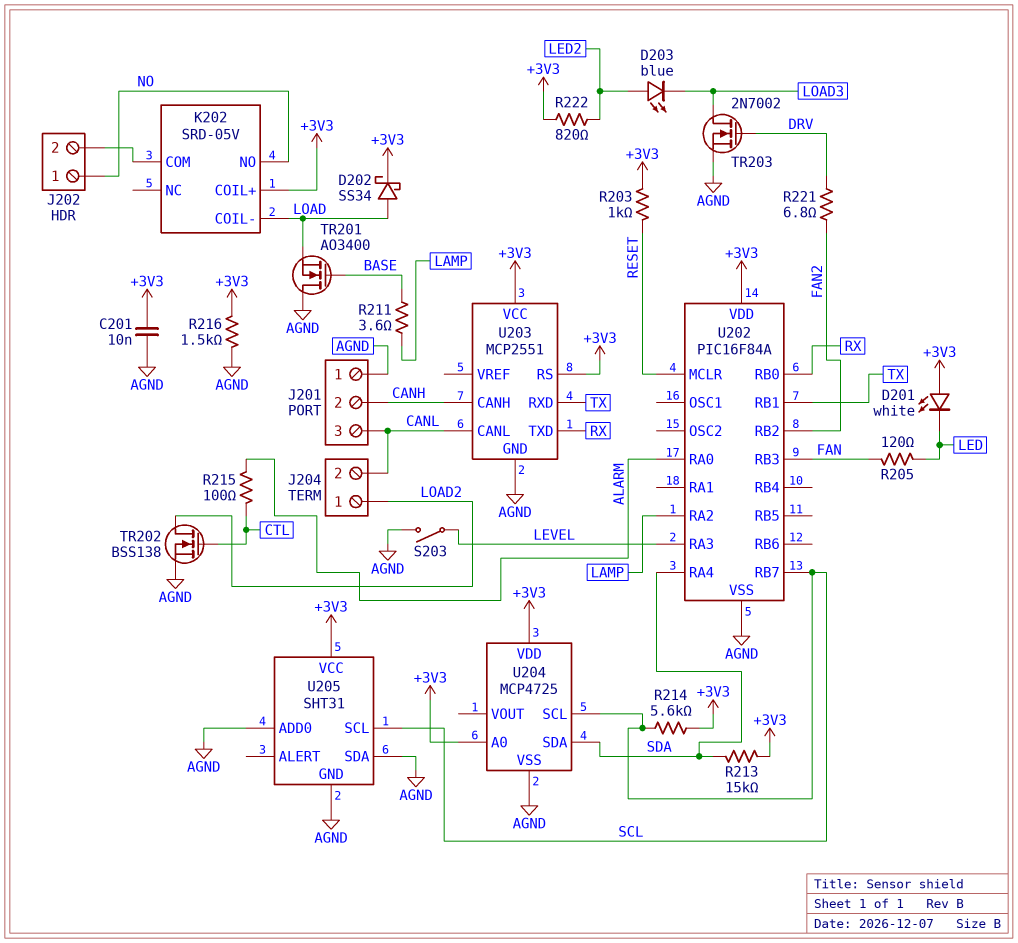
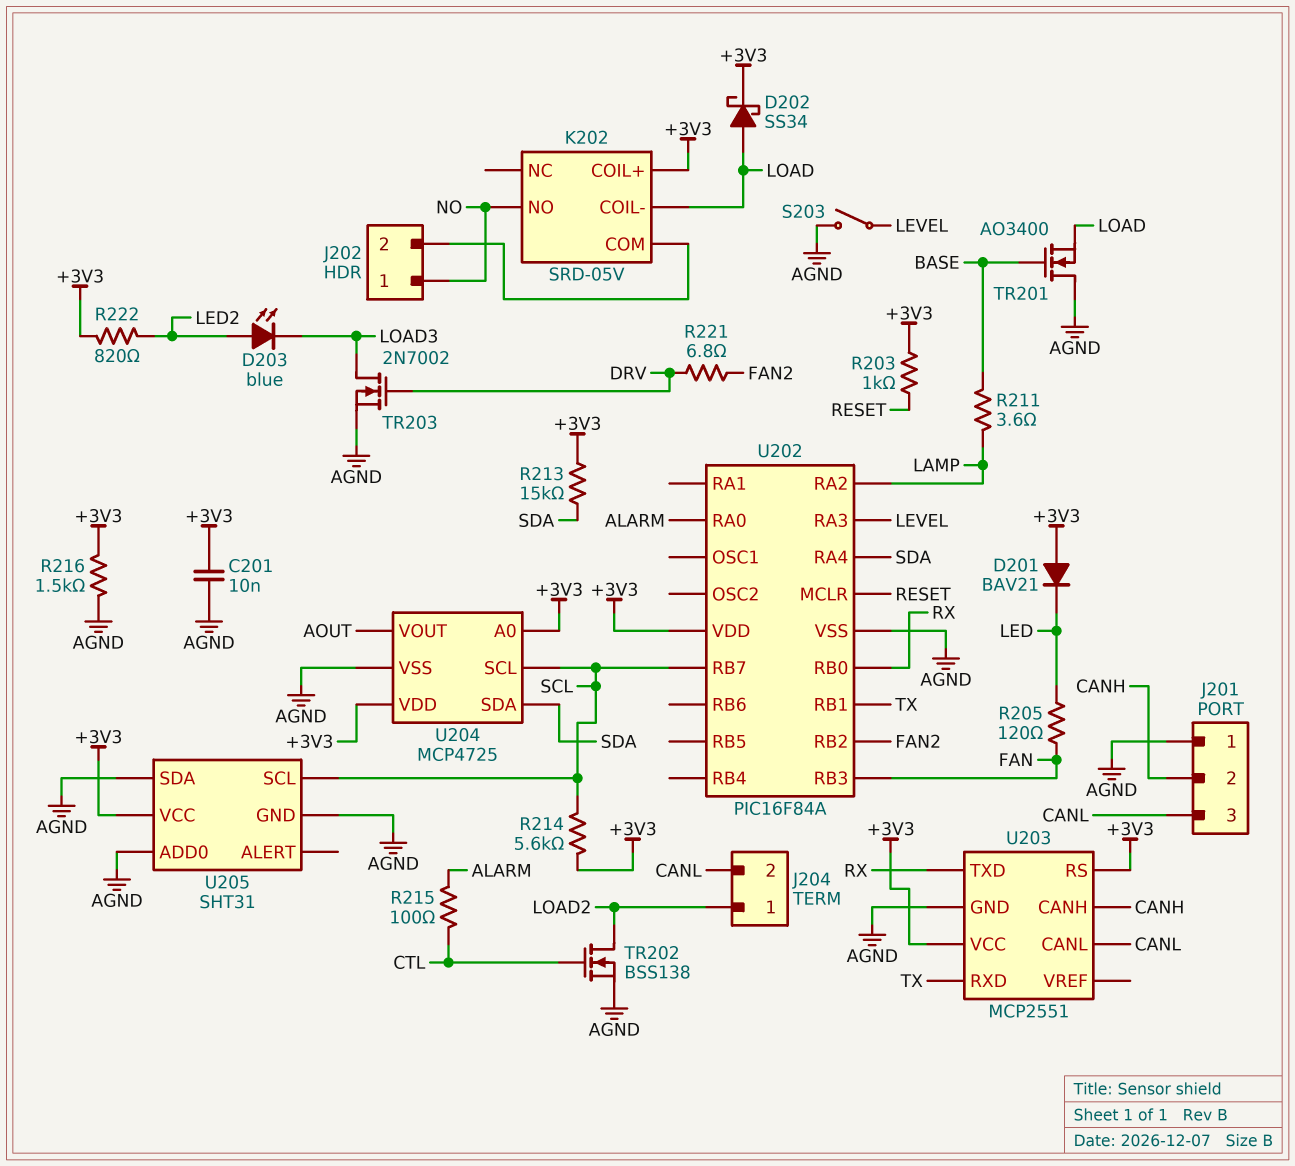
D201: LED white (A +3V3, K LED) -> diode BAV21 (A +3V3, K LED)
U204 pin VOUT: none -> AOUT

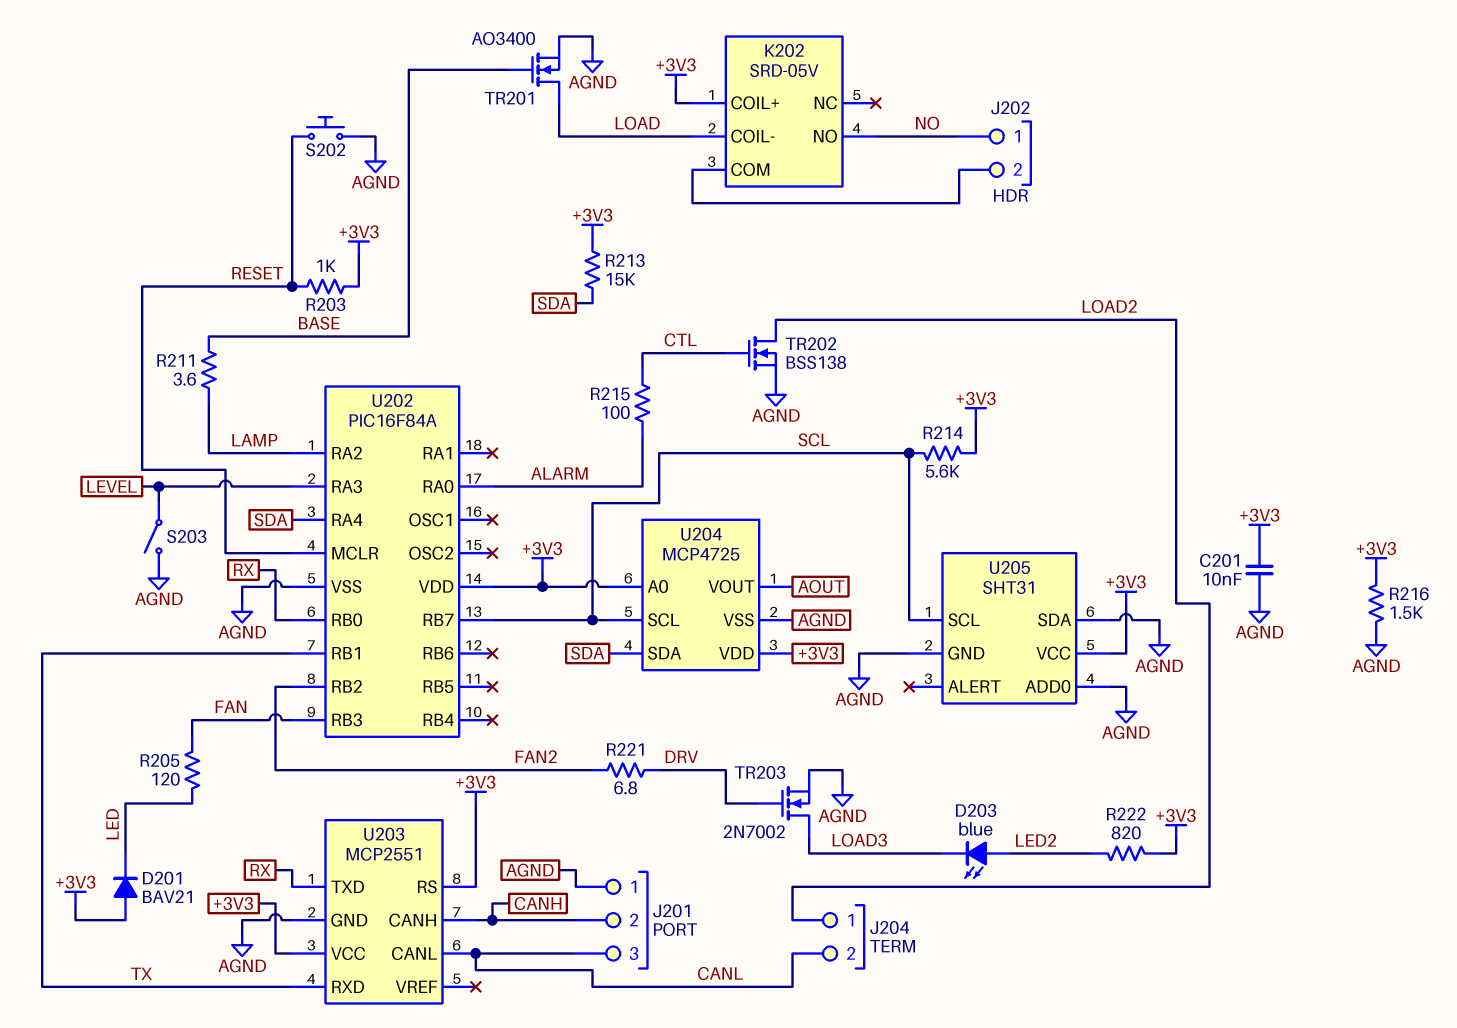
D202: schottky SS34 (A LOAD, K +3V3) -> none
S202: none -> button (AGND, RESET)
TR201: NMOS AO3400 (G BASE, D AGND, S LOAD) -> NMOS AO3400 (G BASE, D LOAD, S AGND)

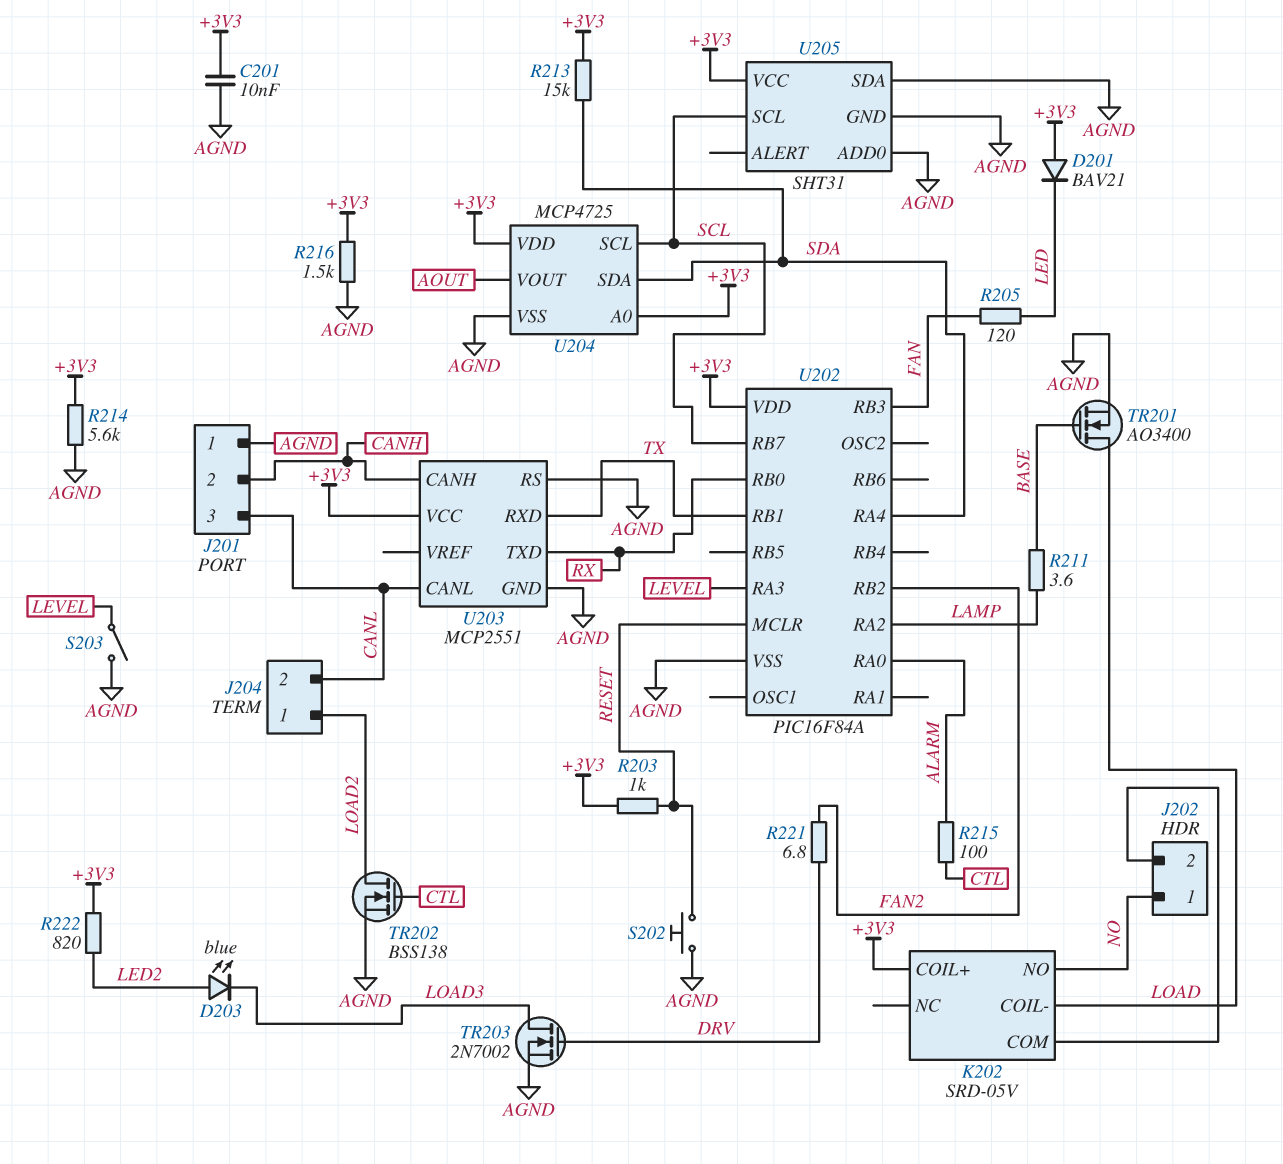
R214: 5.6k (+3V3, SCL) -> 5.6k (+3V3, AGND)
U203 pin RS: +3V3 -> AGND

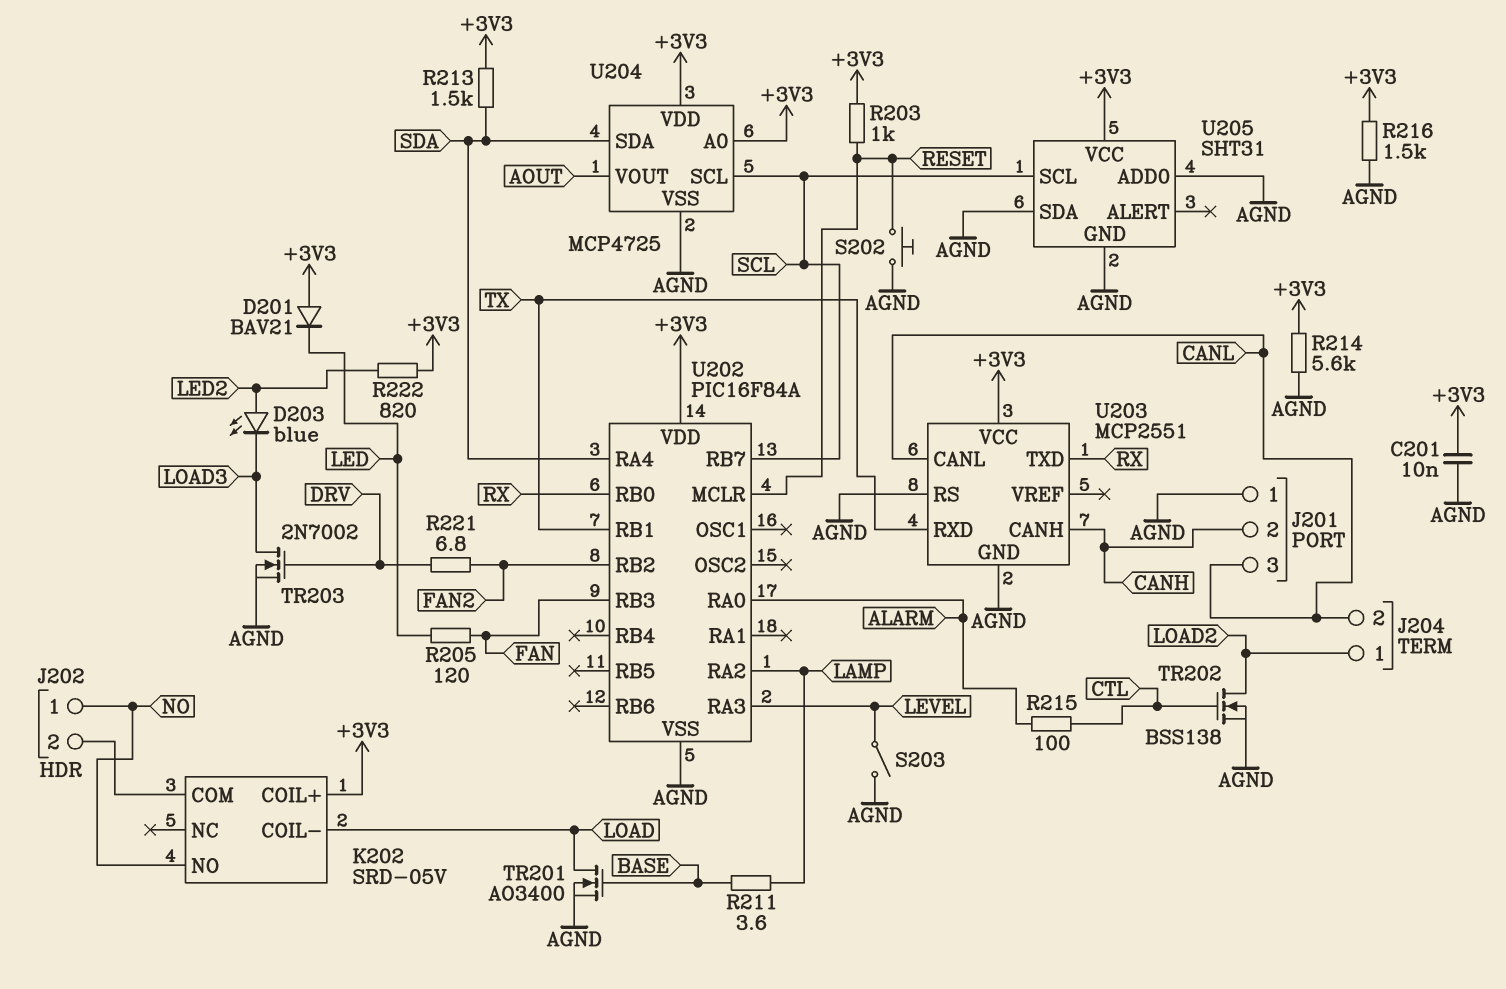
R213: 15k (+3V3, SDA) -> 1.5k (+3V3, SDA)

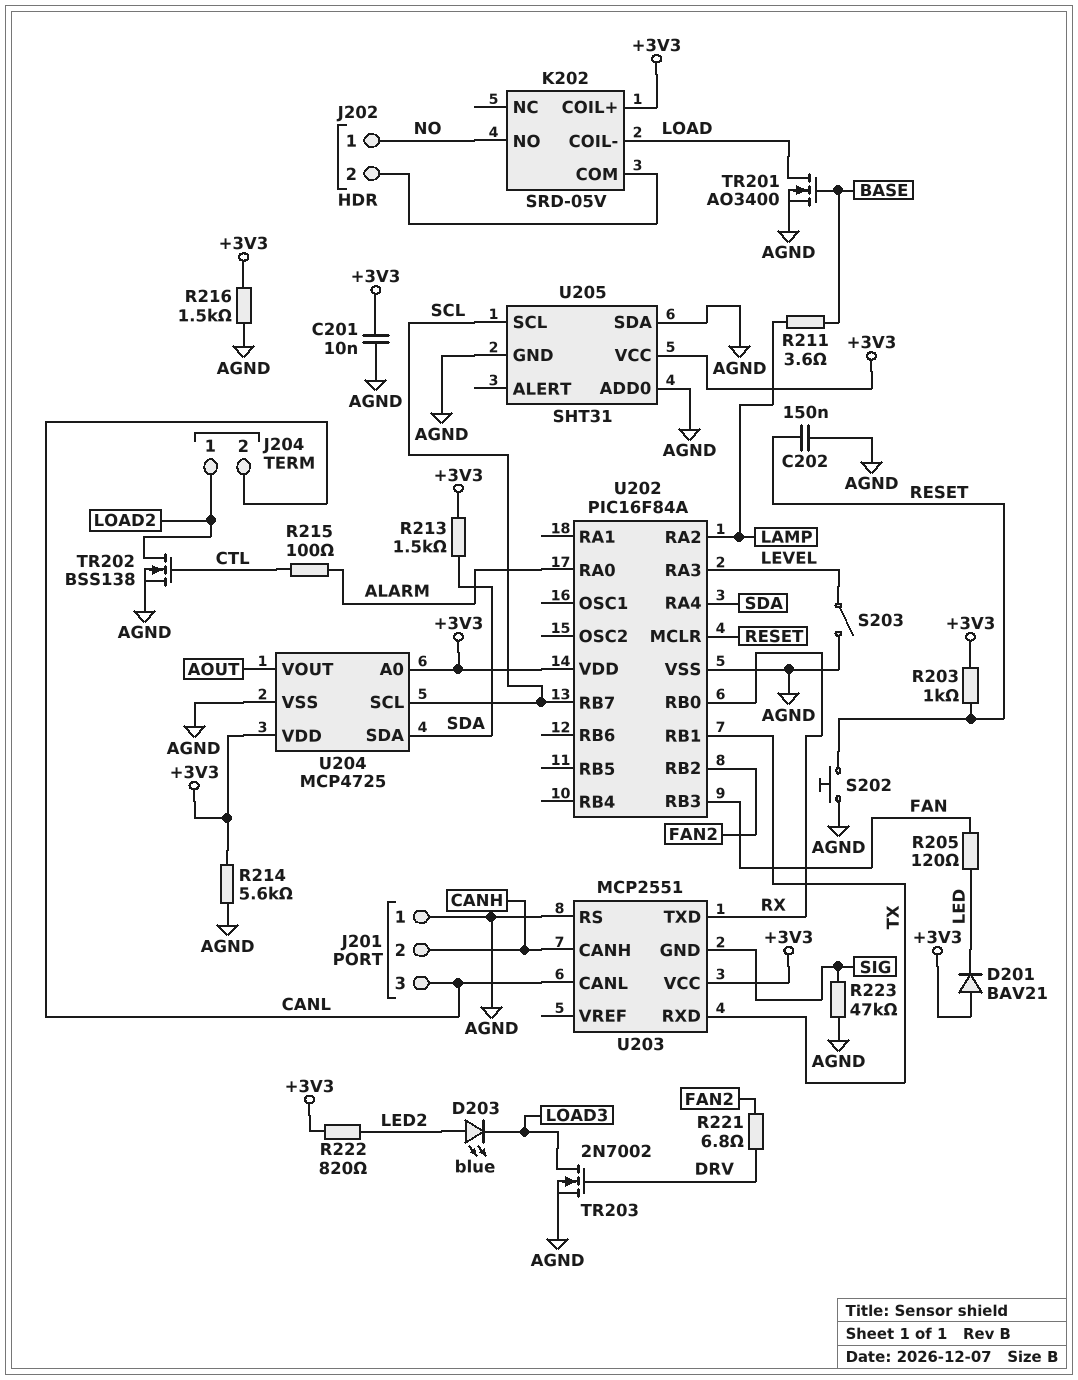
C202: none -> 150nF (AGND, RESET)
R223: none -> 47k (AGND, SIG)
U203 pin GND: AGND -> SIG

